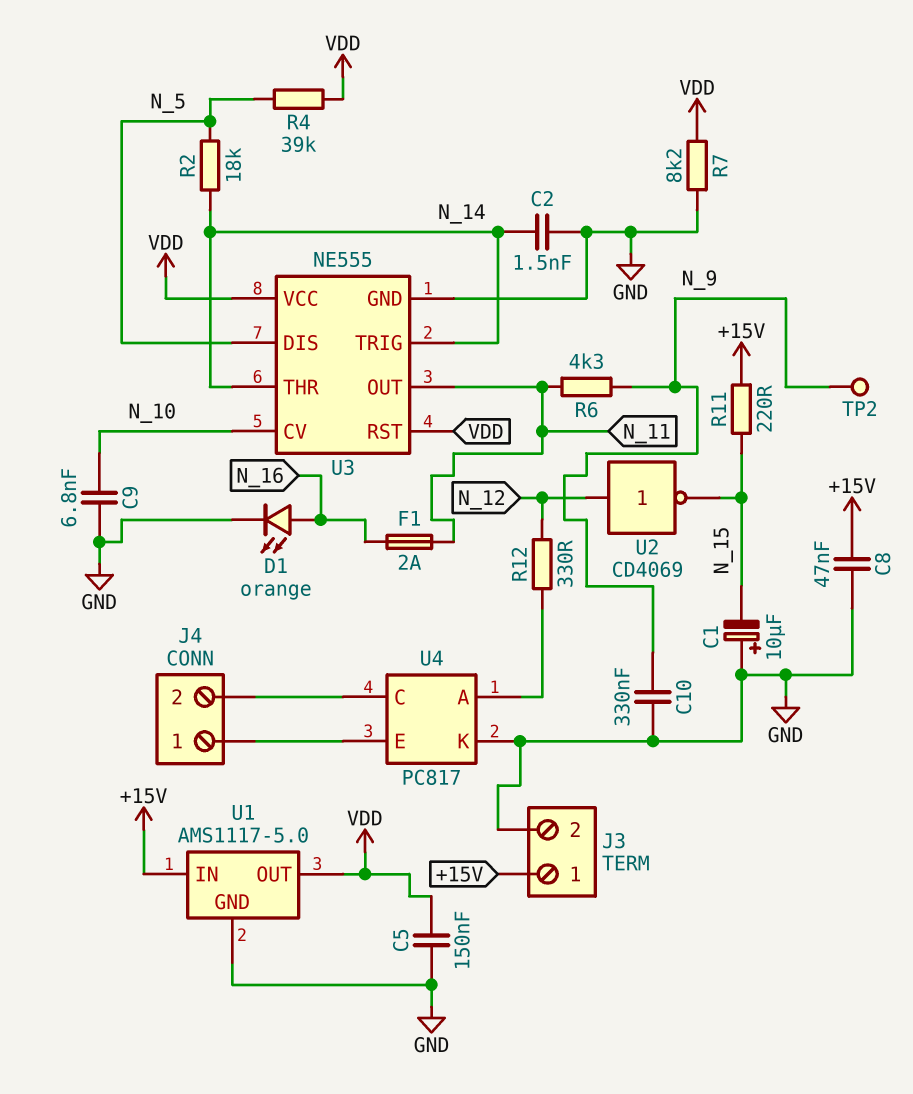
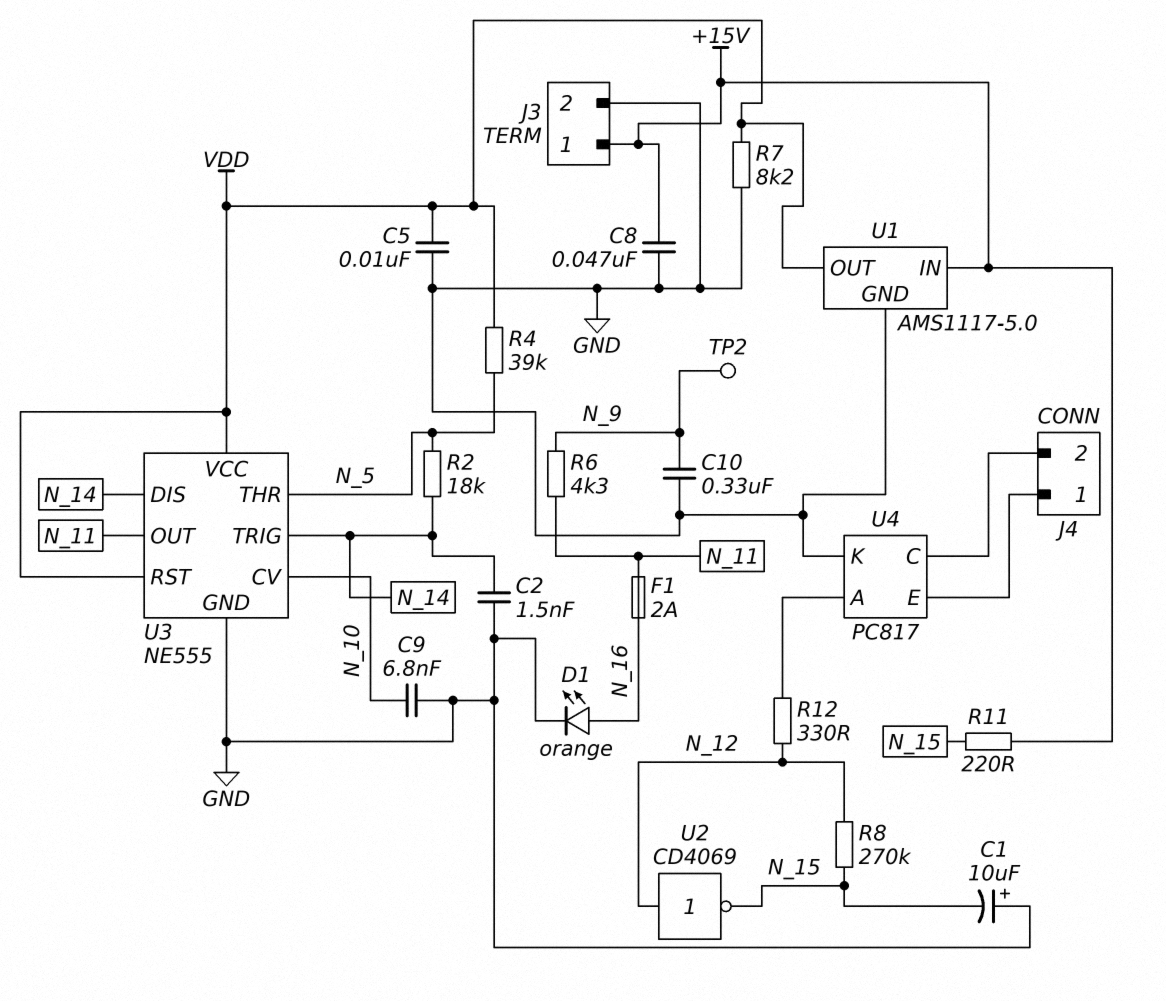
C5: 150nF (GND, VDD) -> 10nF (GND, VDD)
R8: none -> 270k (N_12, N_15)
U3 pin DIS: N_5 -> N_14
U3 pin THR: N_14 -> N_5

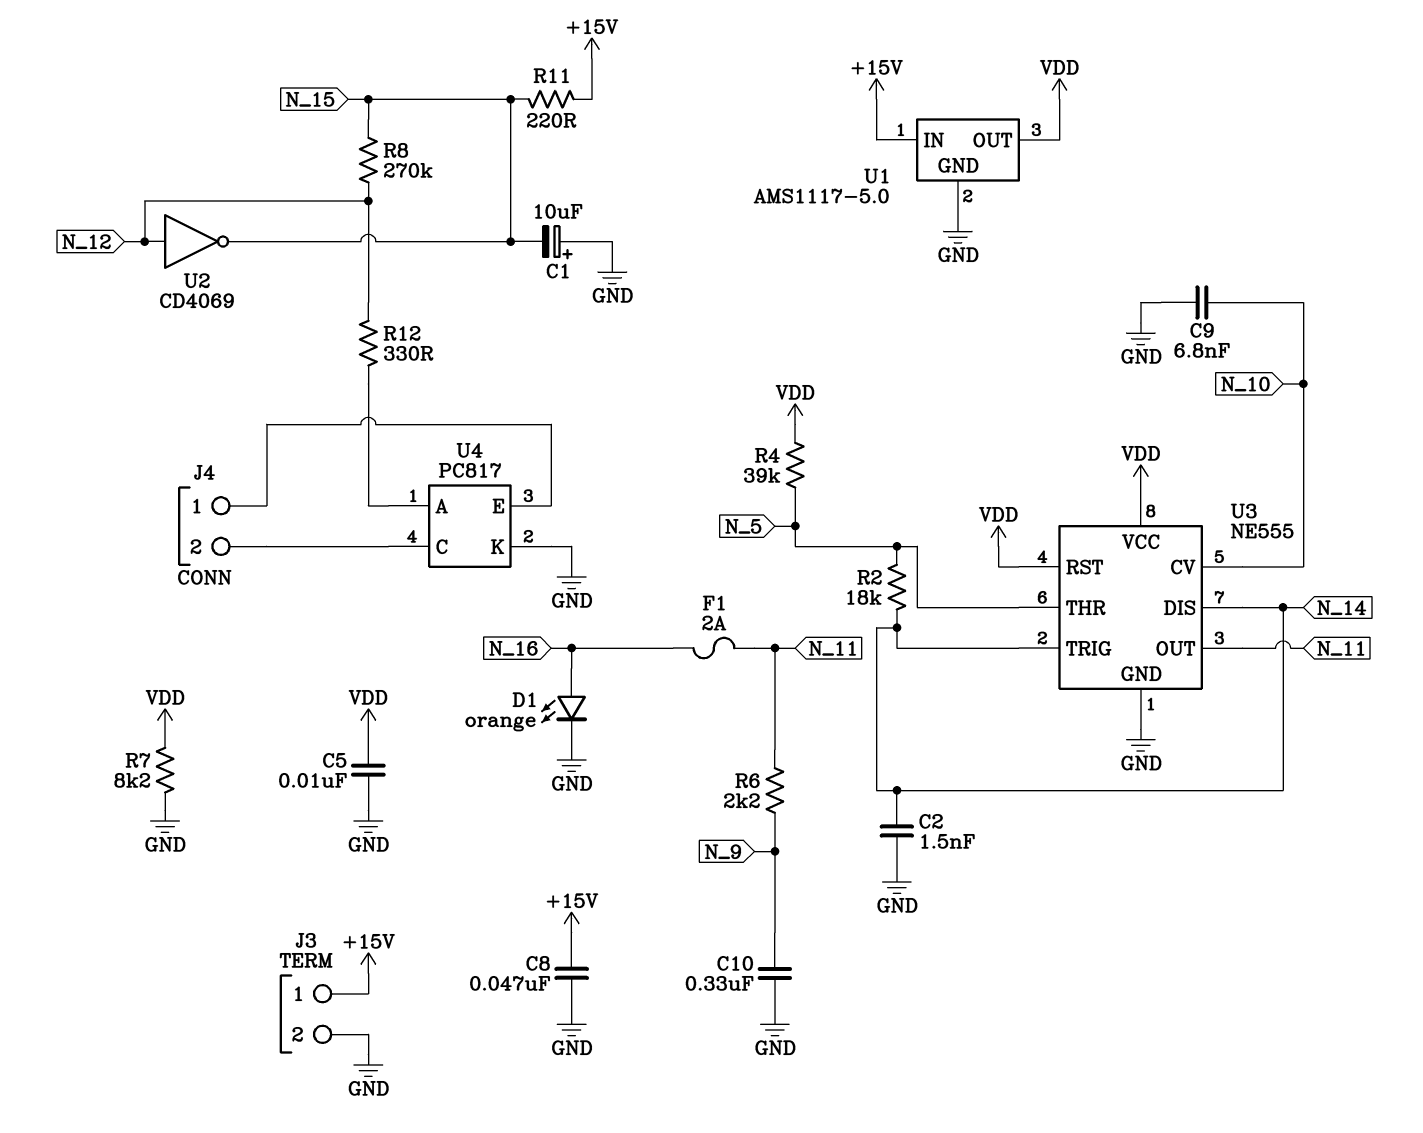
R6: 4.3k (N_9, N_11) -> 2.2k (N_9, N_11)
TP2: test point (N_9) -> none

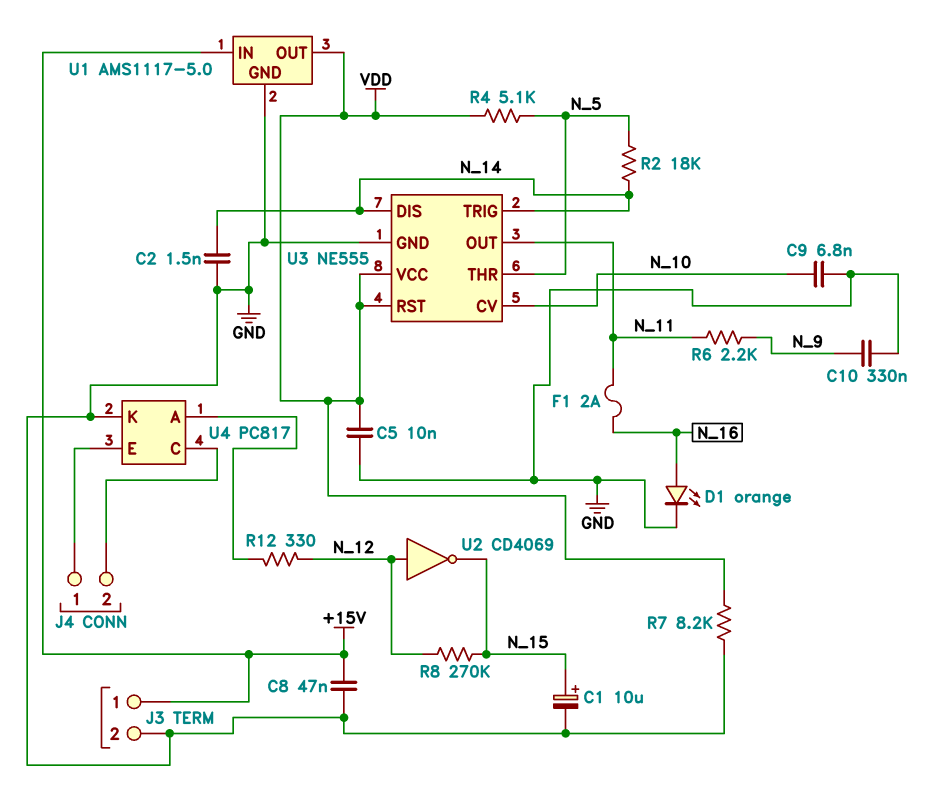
C1: 10uF (plus GND, minus N_15) -> 10uF (plus N_15, minus GND)
R4: 39k (N_5, VDD) -> 5.1k (N_5, VDD)
R11: 220 (+15V, N_15) -> none

